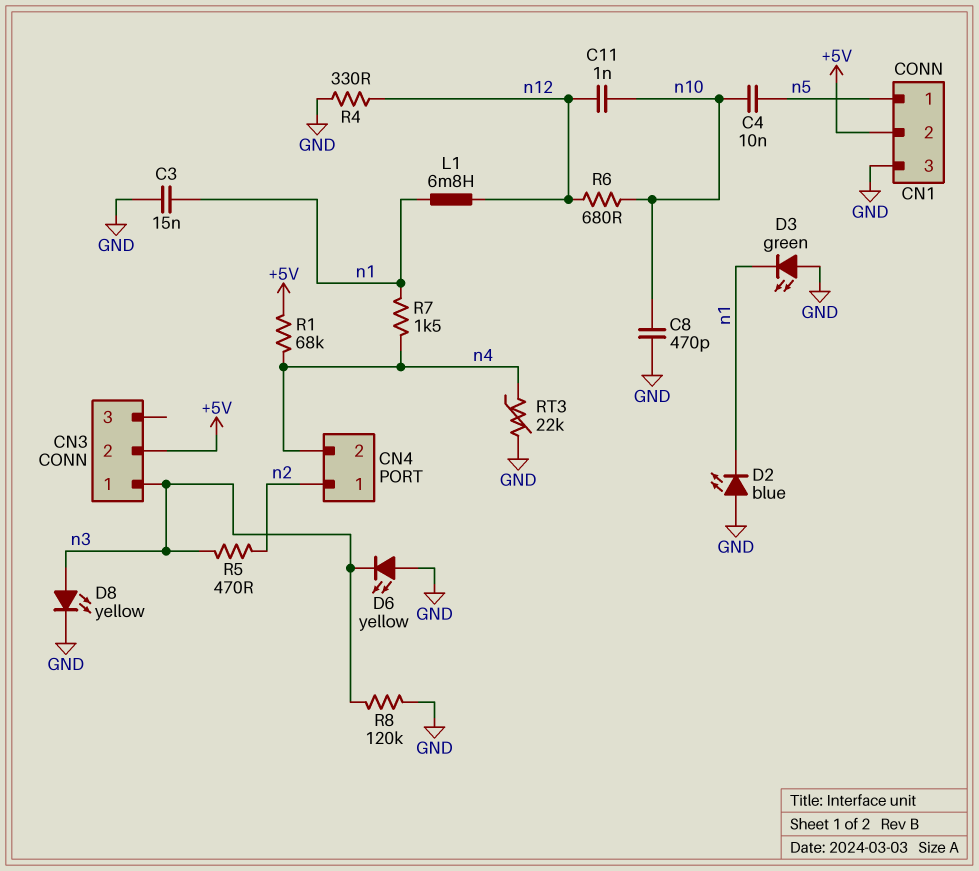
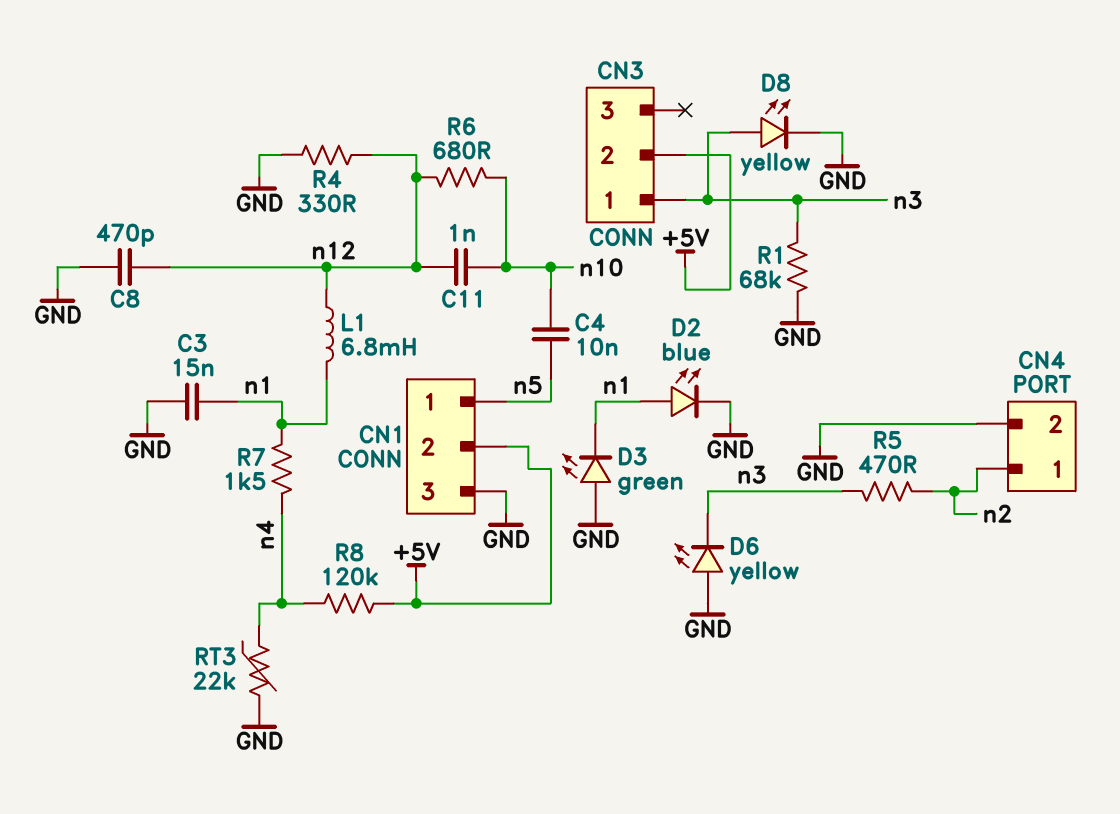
C8: 470pF (GND, n10) -> 470pF (GND, n12)
CN4 pin 2: n4 -> GND
D2: LED blue (A GND, K n1) -> LED blue (A n1, K GND)
R1: 68k (+5V, n4) -> 68k (GND, n3)
R8: 120k (GND, n3) -> 120k (+5V, n4)

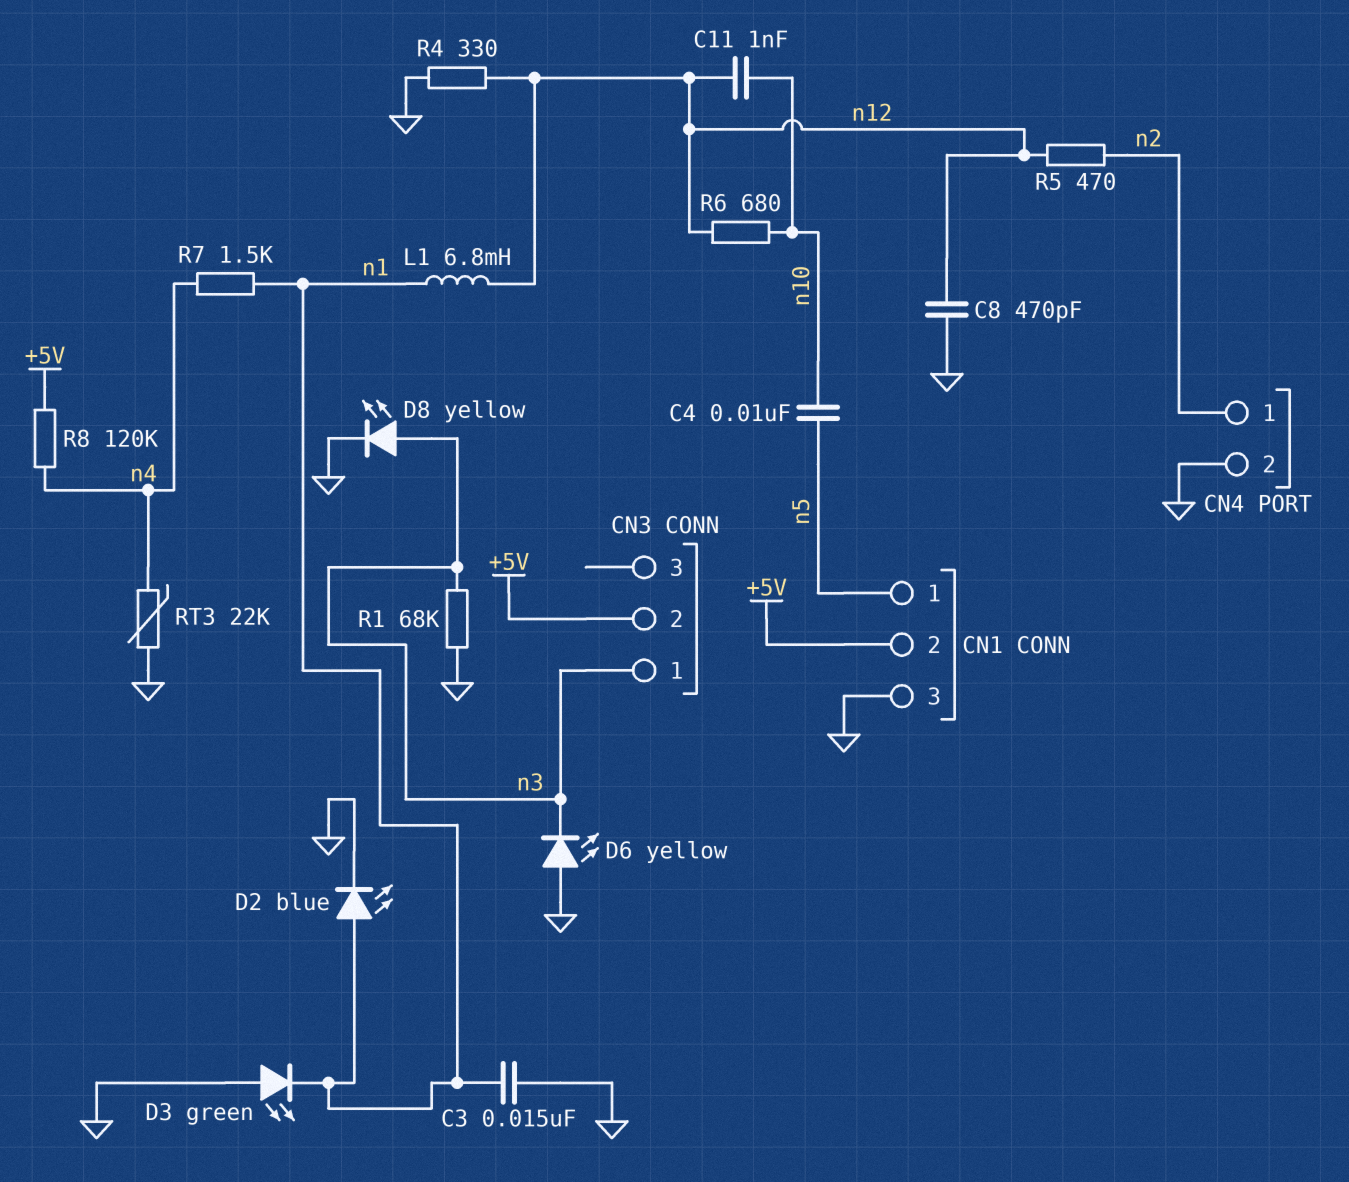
R5: 470 (n2, n3) -> 470 (n2, n12)

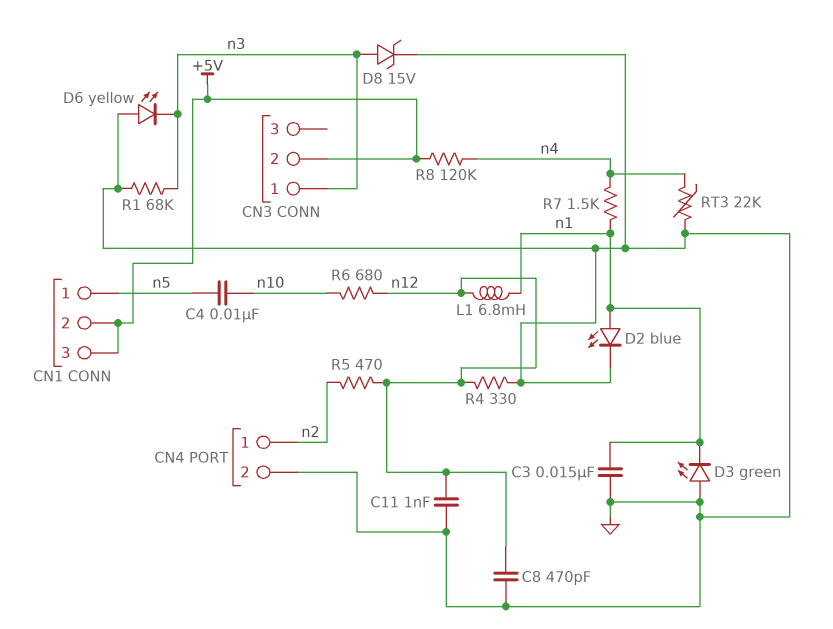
C11: 1nF (n10, n12) -> 1nF (GND, n12)
CN1 pin 3: GND -> +5V
D8: LED yellow (A n3, K GND) -> zener 15V (A n3, K GND)

